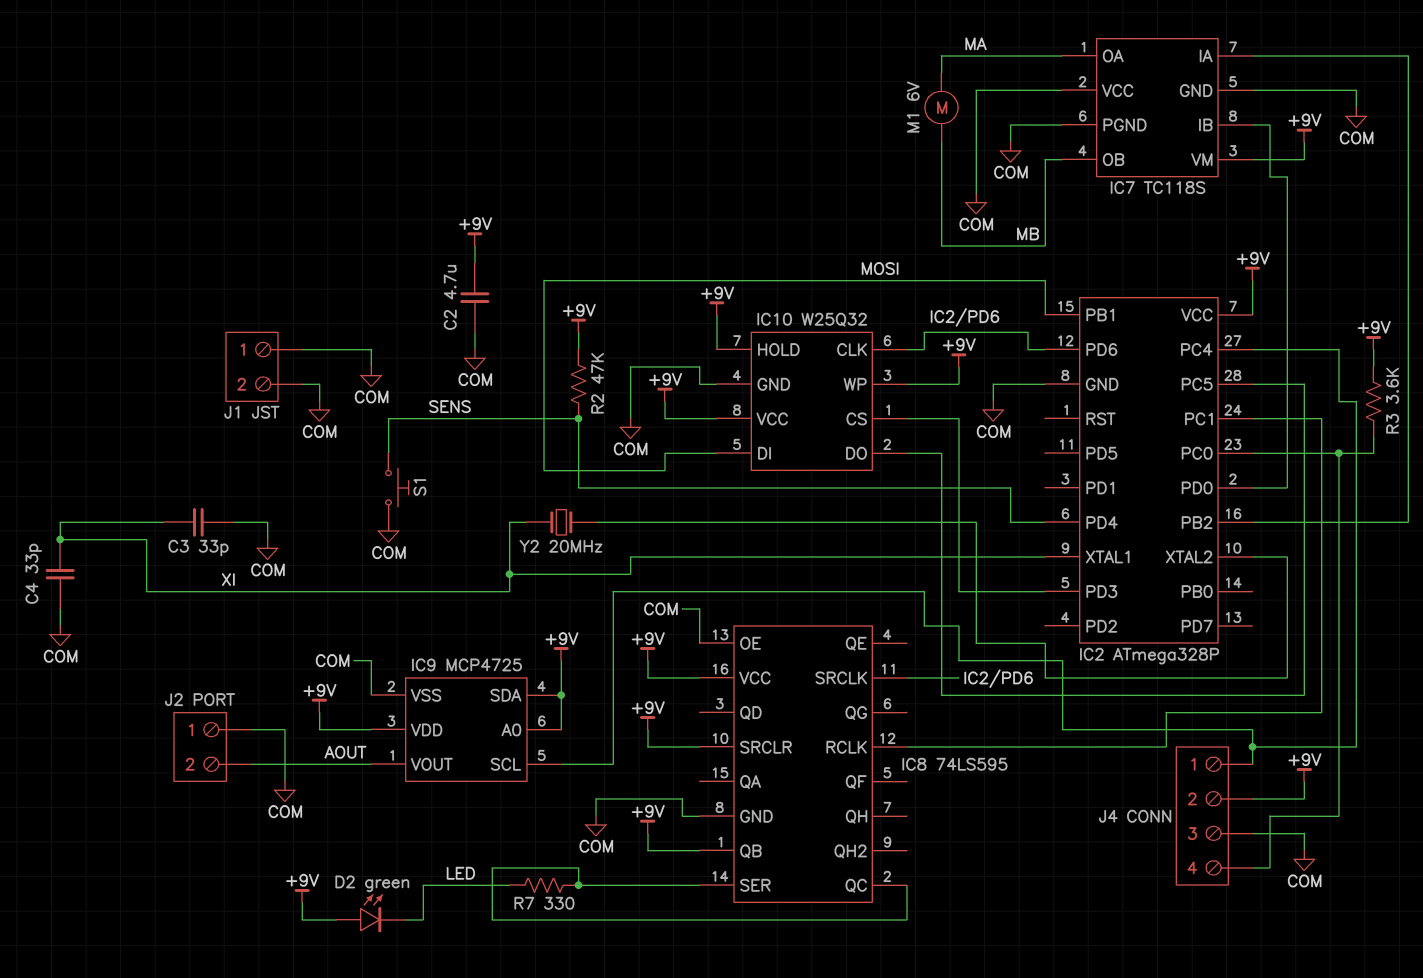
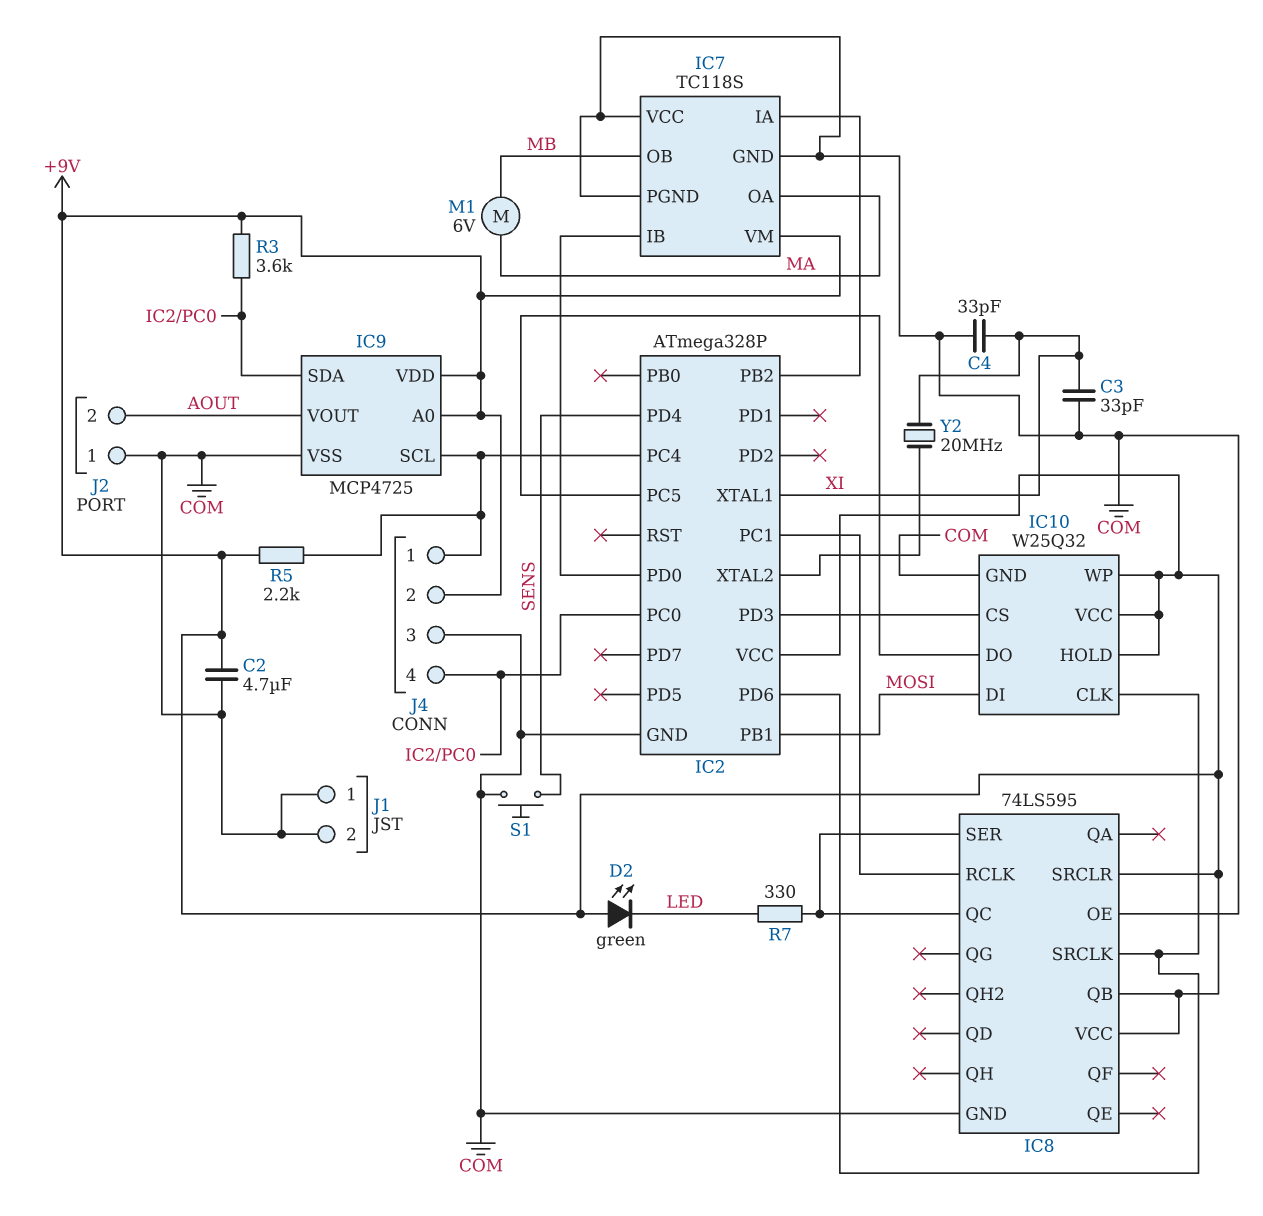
IC9 pin SDA: +9V -> IC2/PC0
R2: 47k (+9V, SENS) -> none
R5: none -> 2.2k (+9V, IC2/PC4)

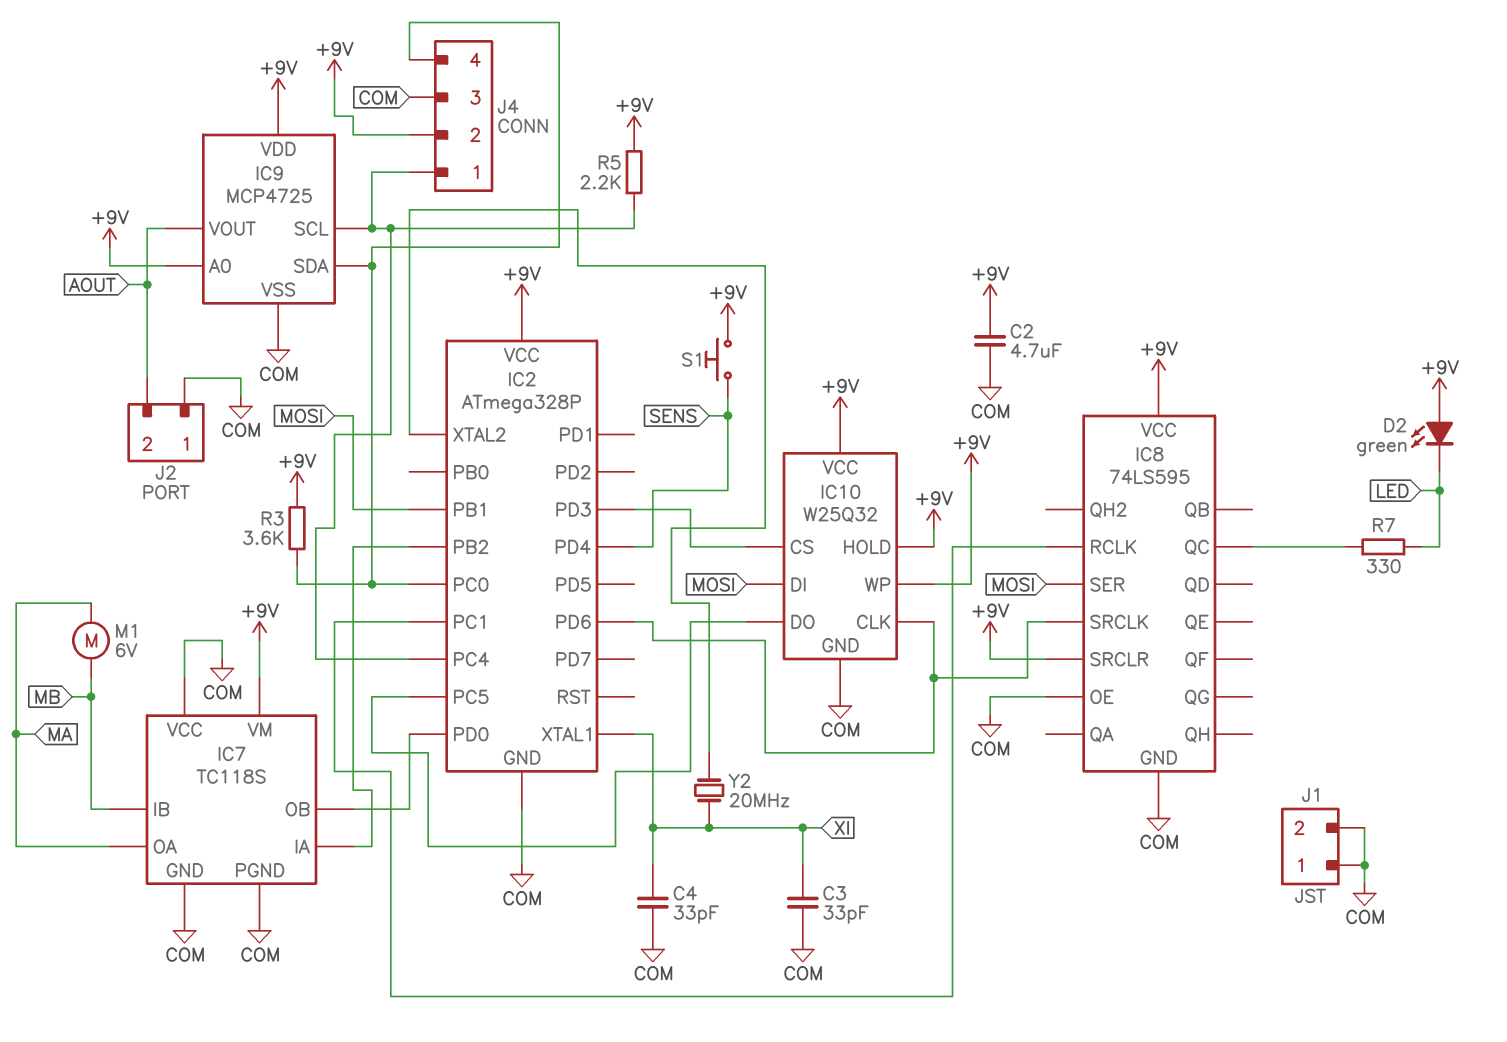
IC7 pin IB: IC2/PD0 -> MB
IC7 pin OB: MB -> IC2/PD0
IC8 pin QB: +9V -> none
IC8 pin SER: IC8/QC -> MOSI
S1: button (COM, SENS) -> button (+9V, SENS)

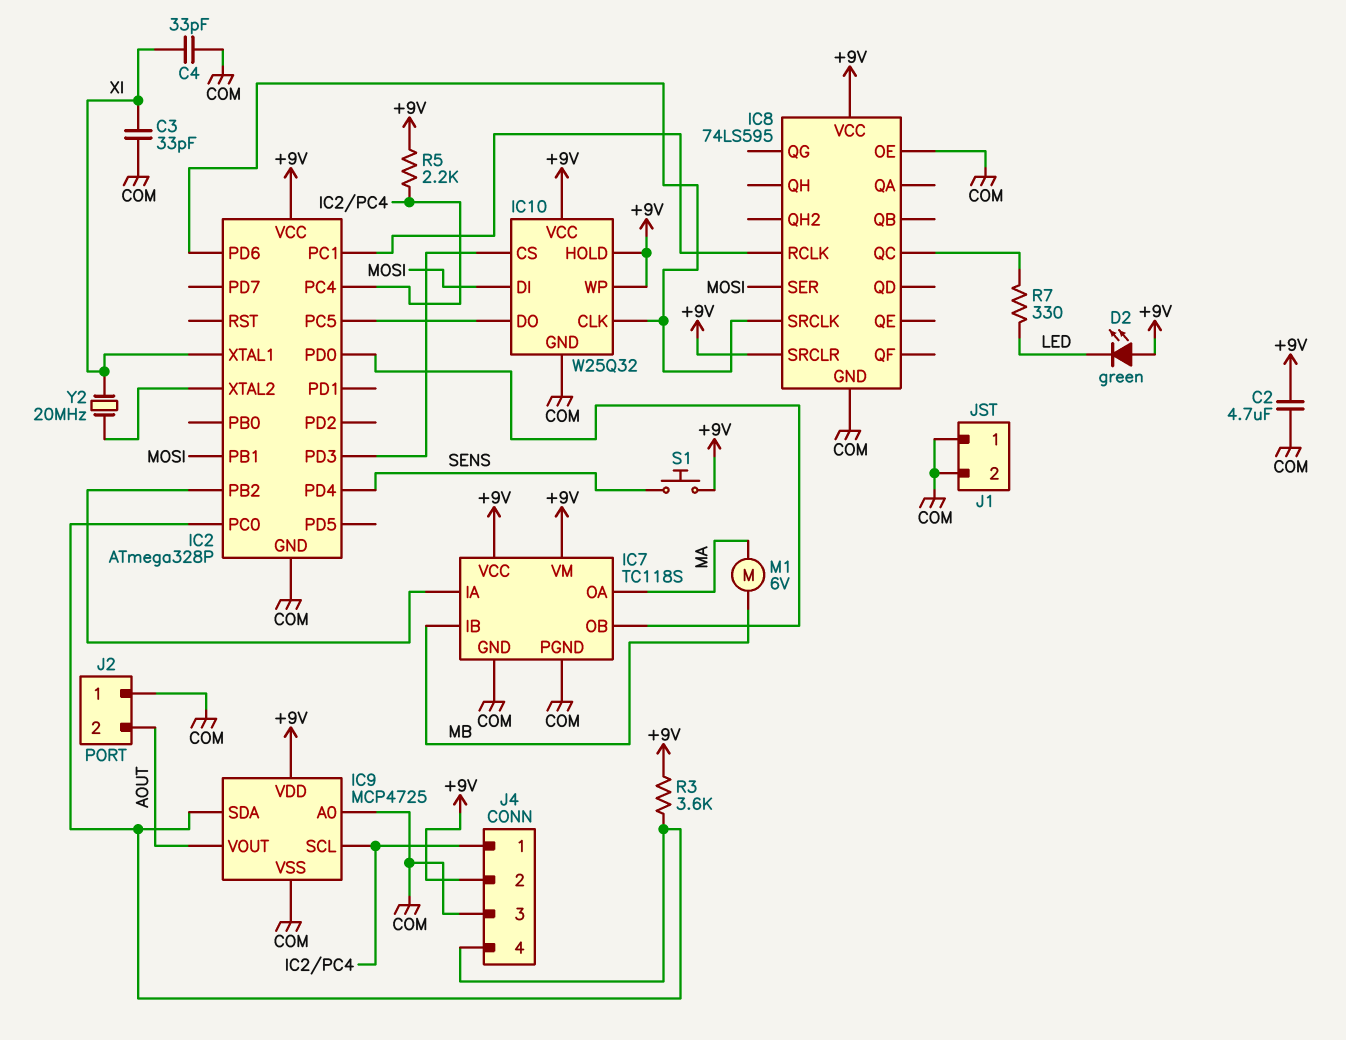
IC7 pin VCC: COM -> +9V
IC9 pin A0: +9V -> COM

